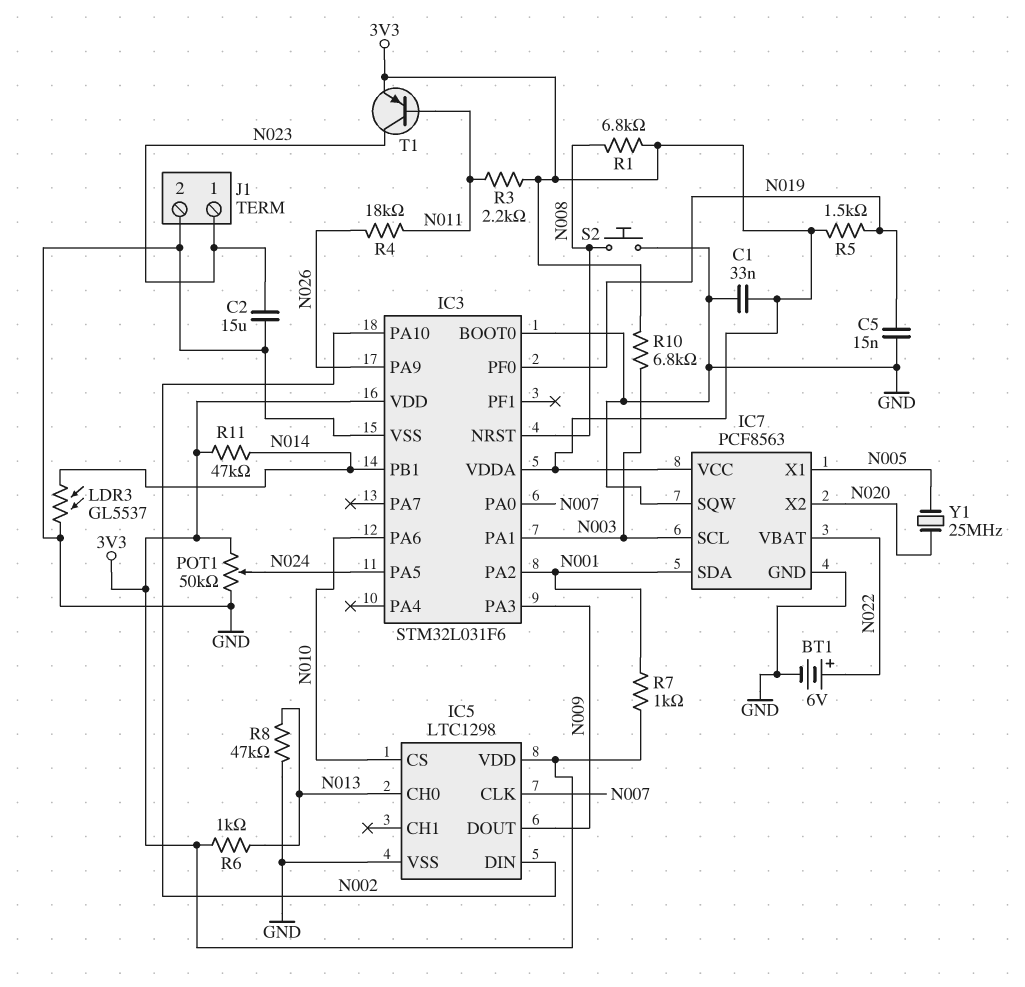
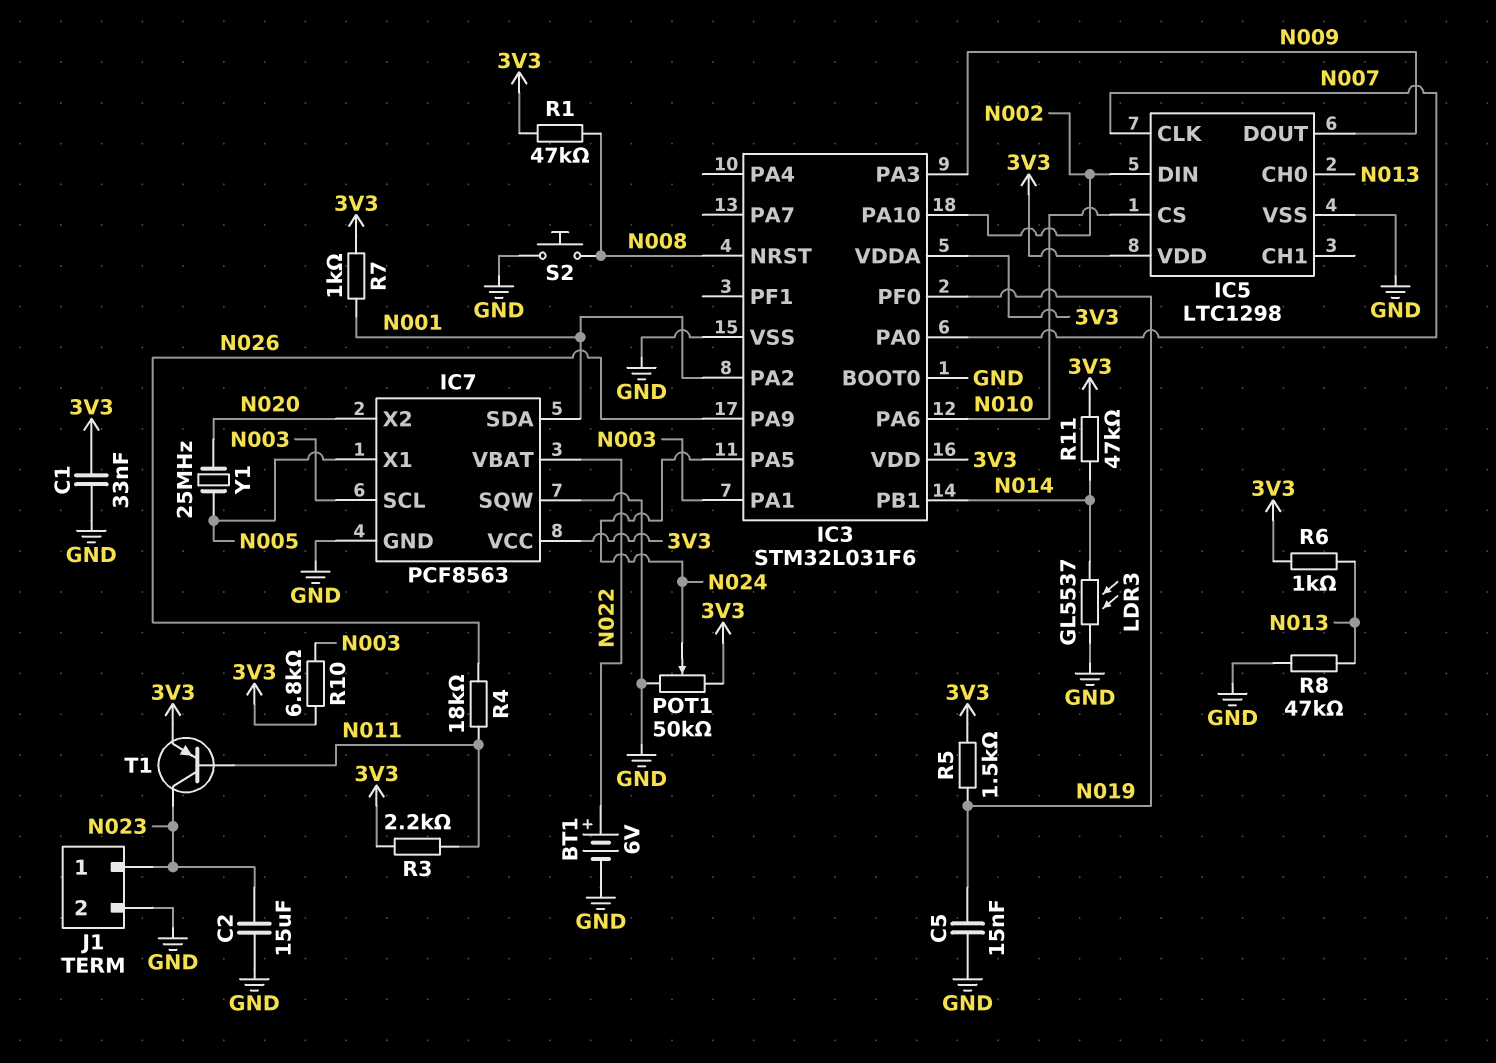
R1: 6.8k (3V3, N008) -> 47k (3V3, N008)

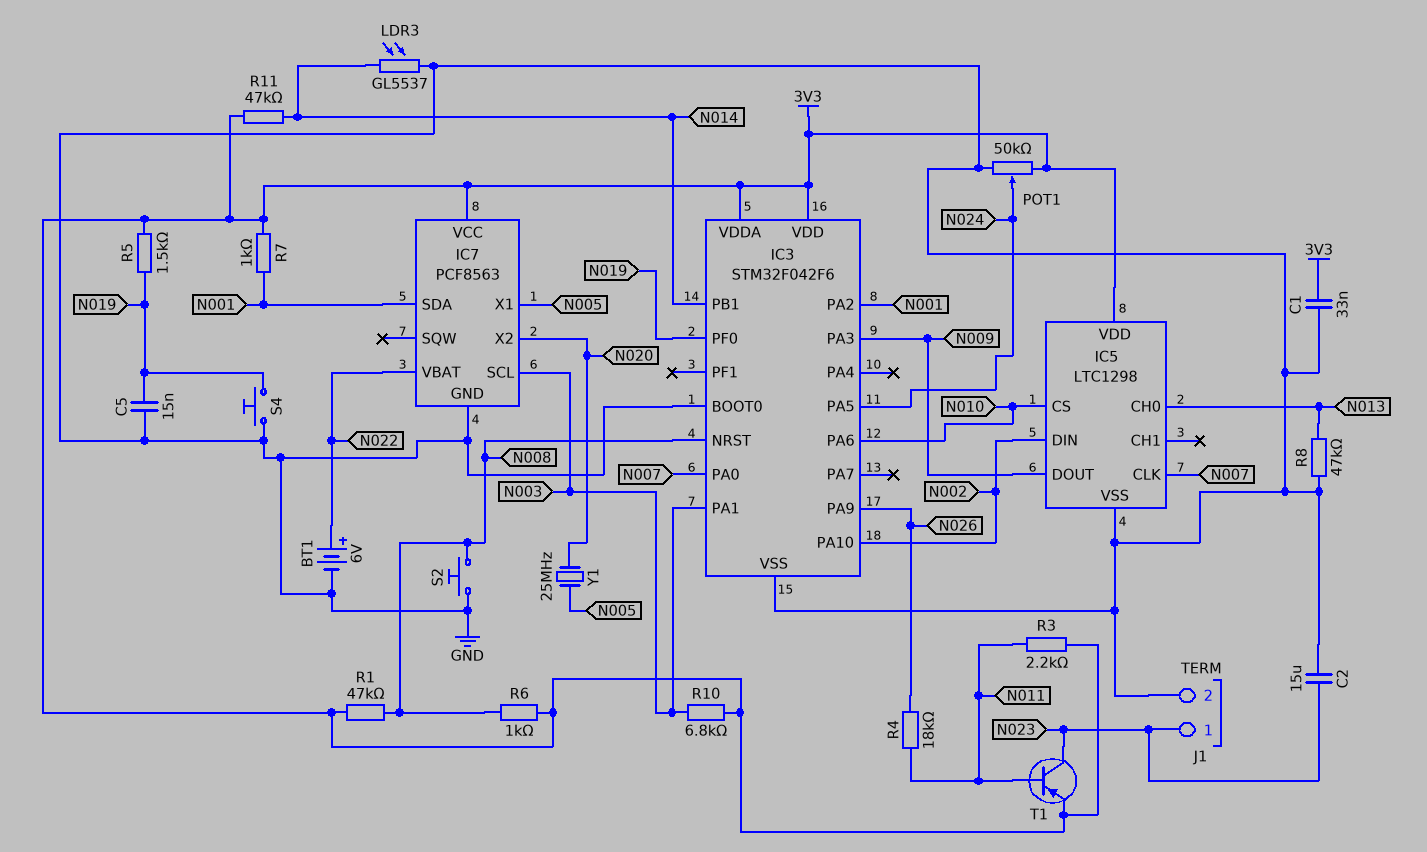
IC3: STM32L031F6 -> STM32F042F6
IC7 pin SQW: GND -> none
R6: 1k (3V3, N013) -> 1k (3V3, N008)
S4: none -> button (GND, N019)

